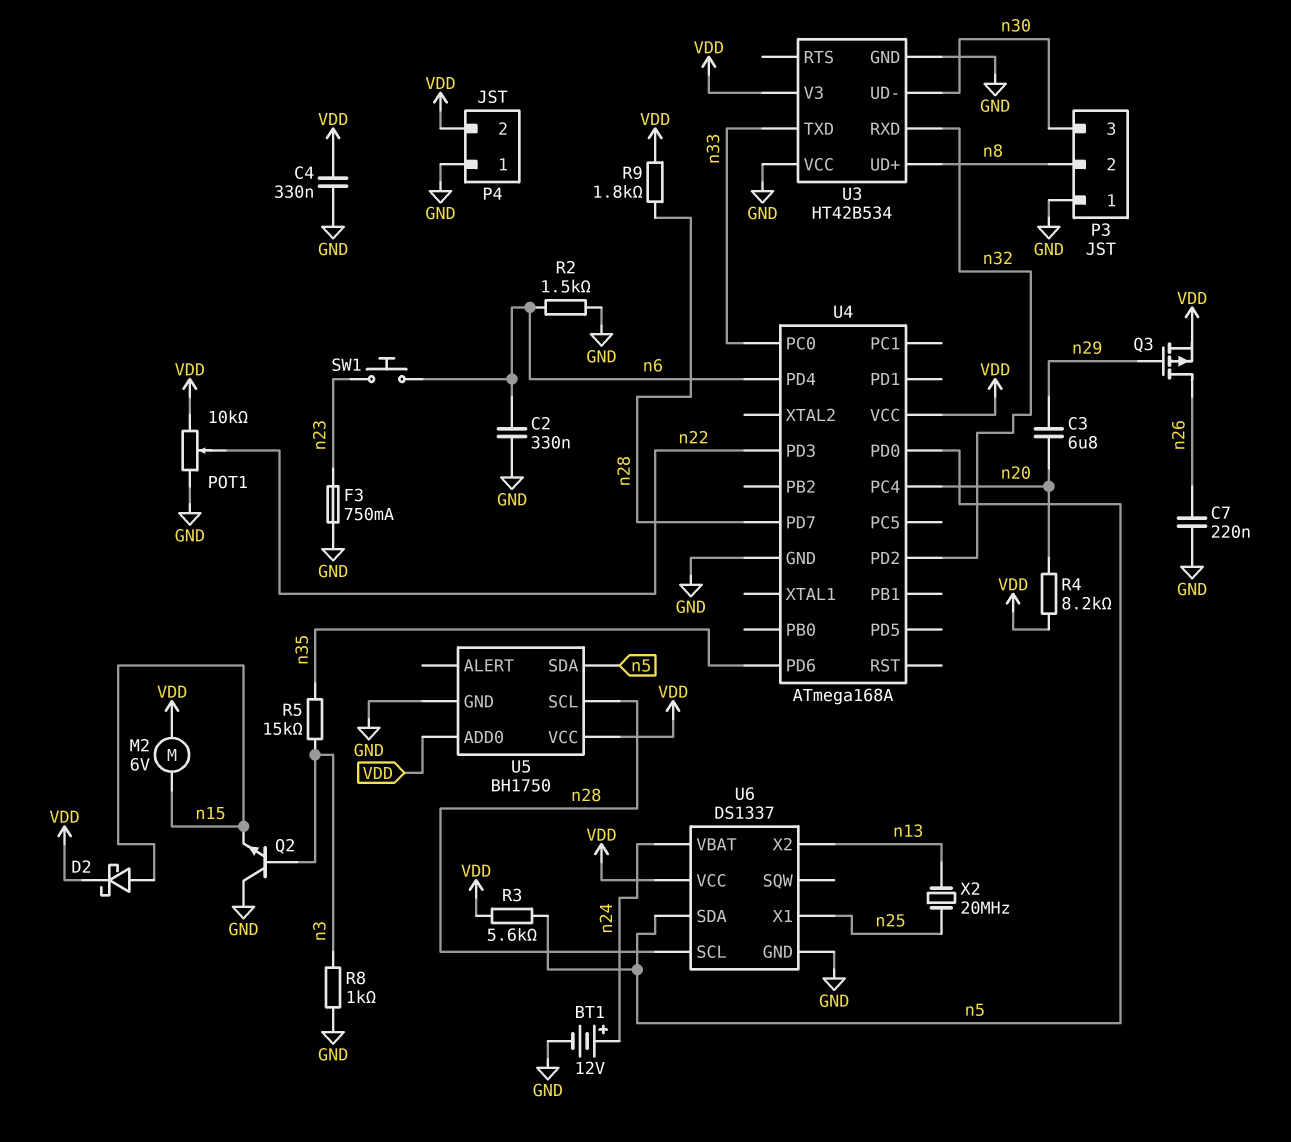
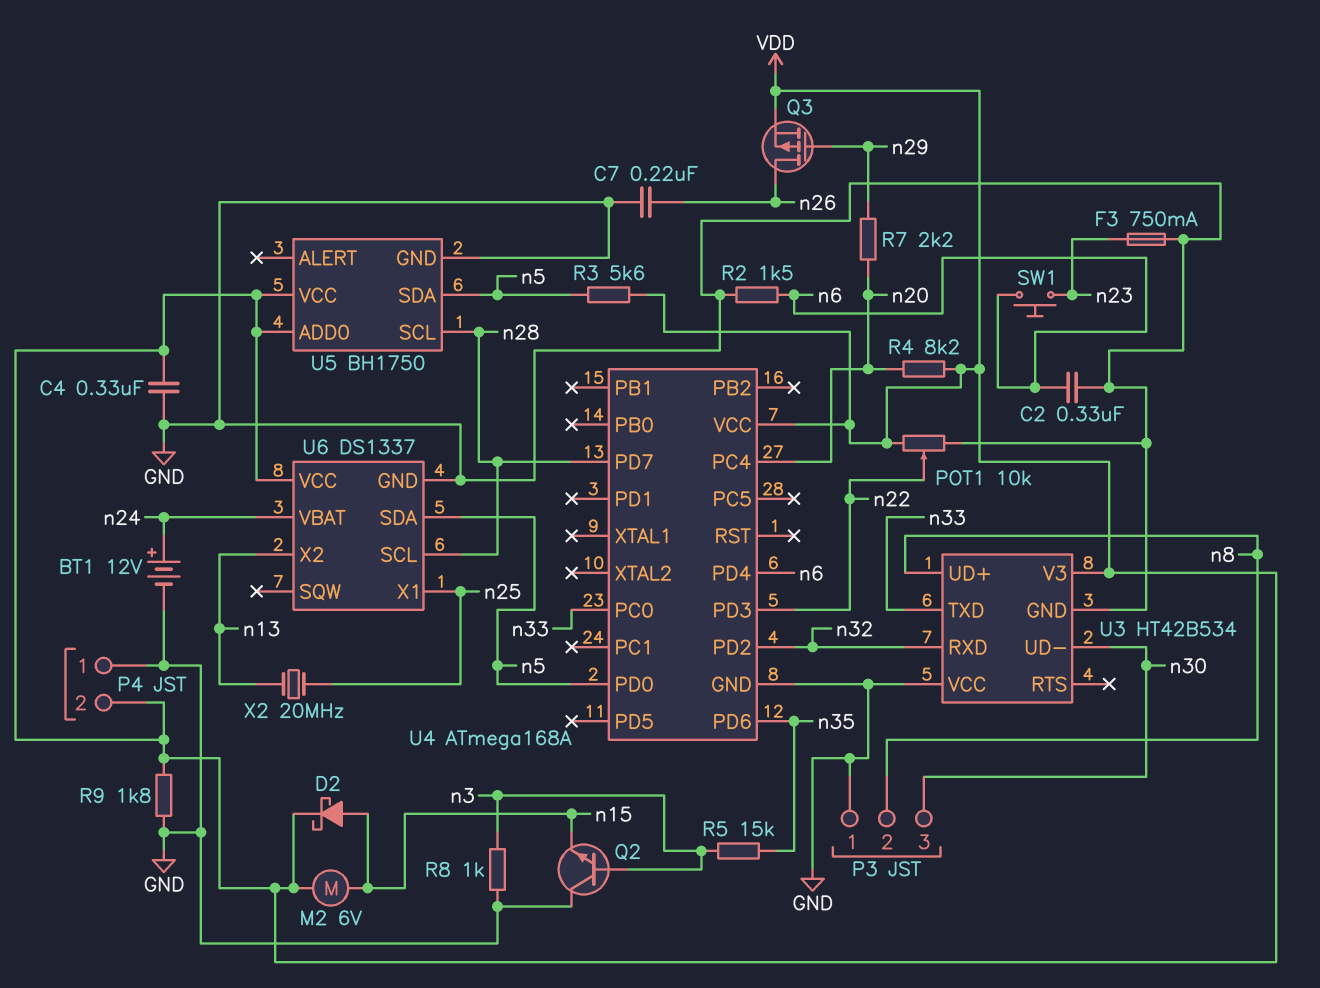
C3: 6.8uF (n20, n29) -> none
R7: none -> 2.2k (n20, n29)
R9: 1.8k (VDD, n28) -> 1.8k (GND, VDD)

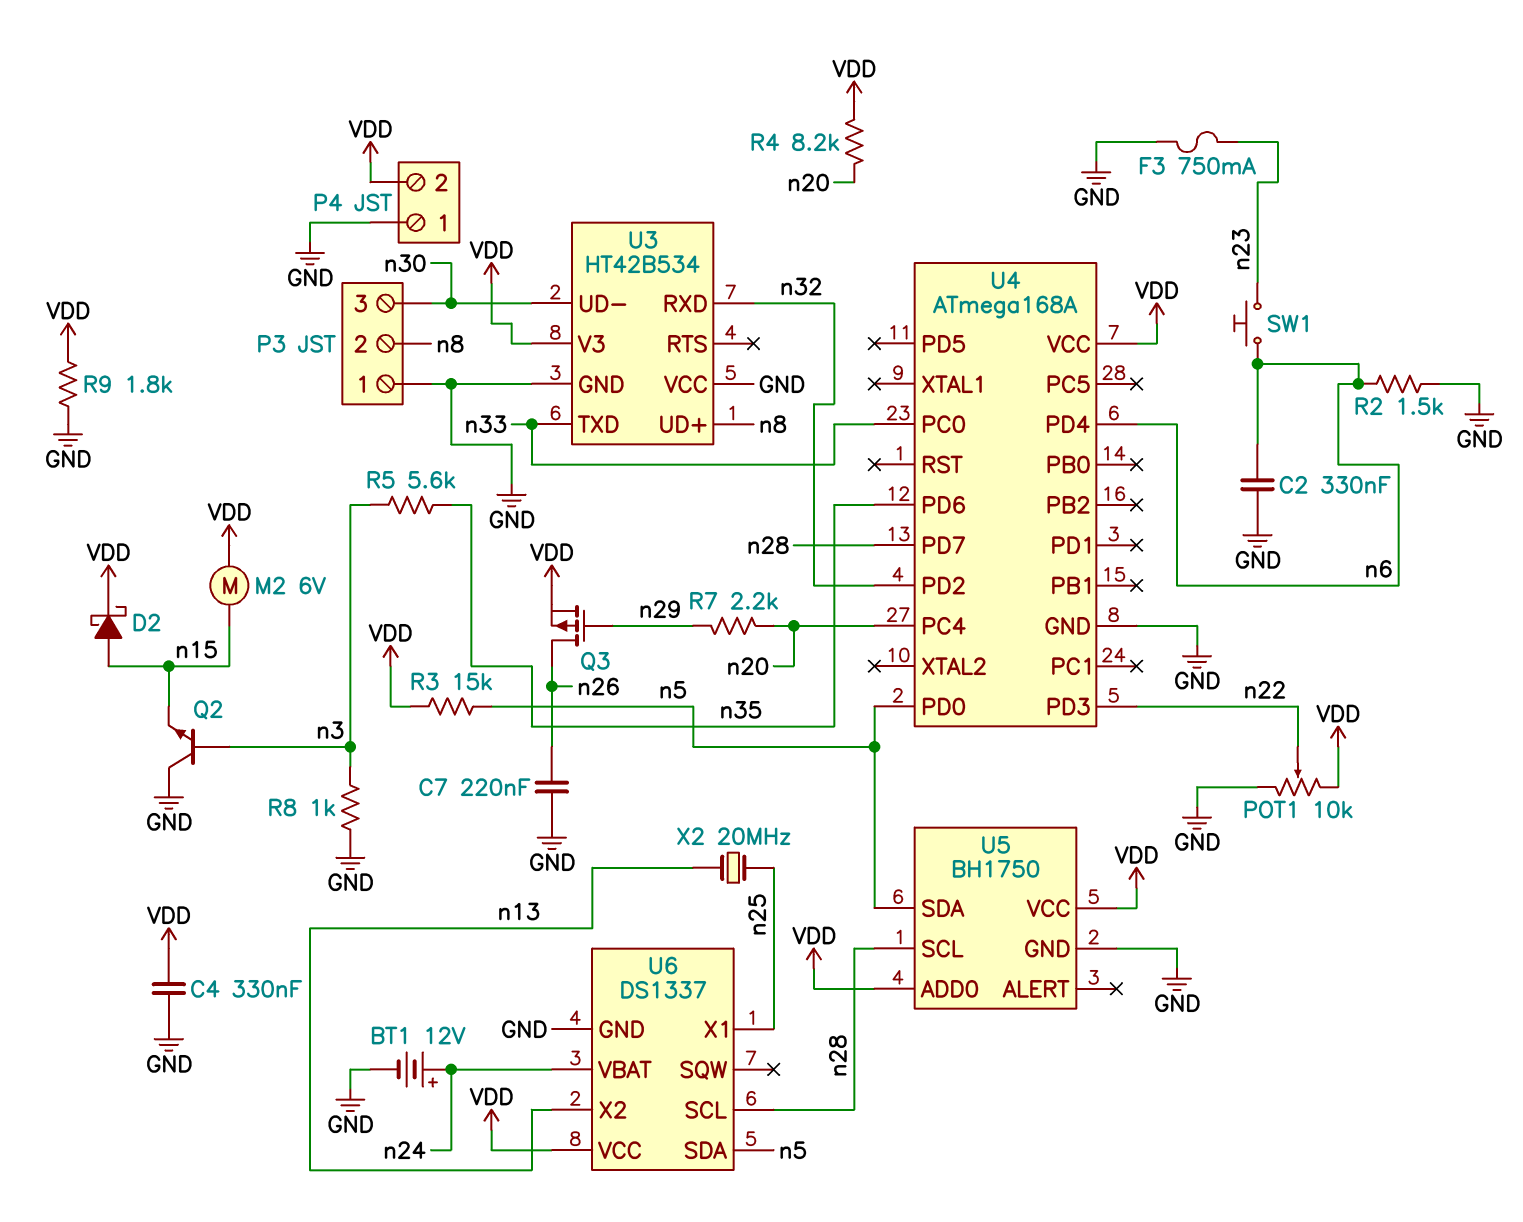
R3: 5.6k (VDD, n5) -> 15k (VDD, n5)
R5: 15k (n3, n35) -> 5.6k (n3, n35)

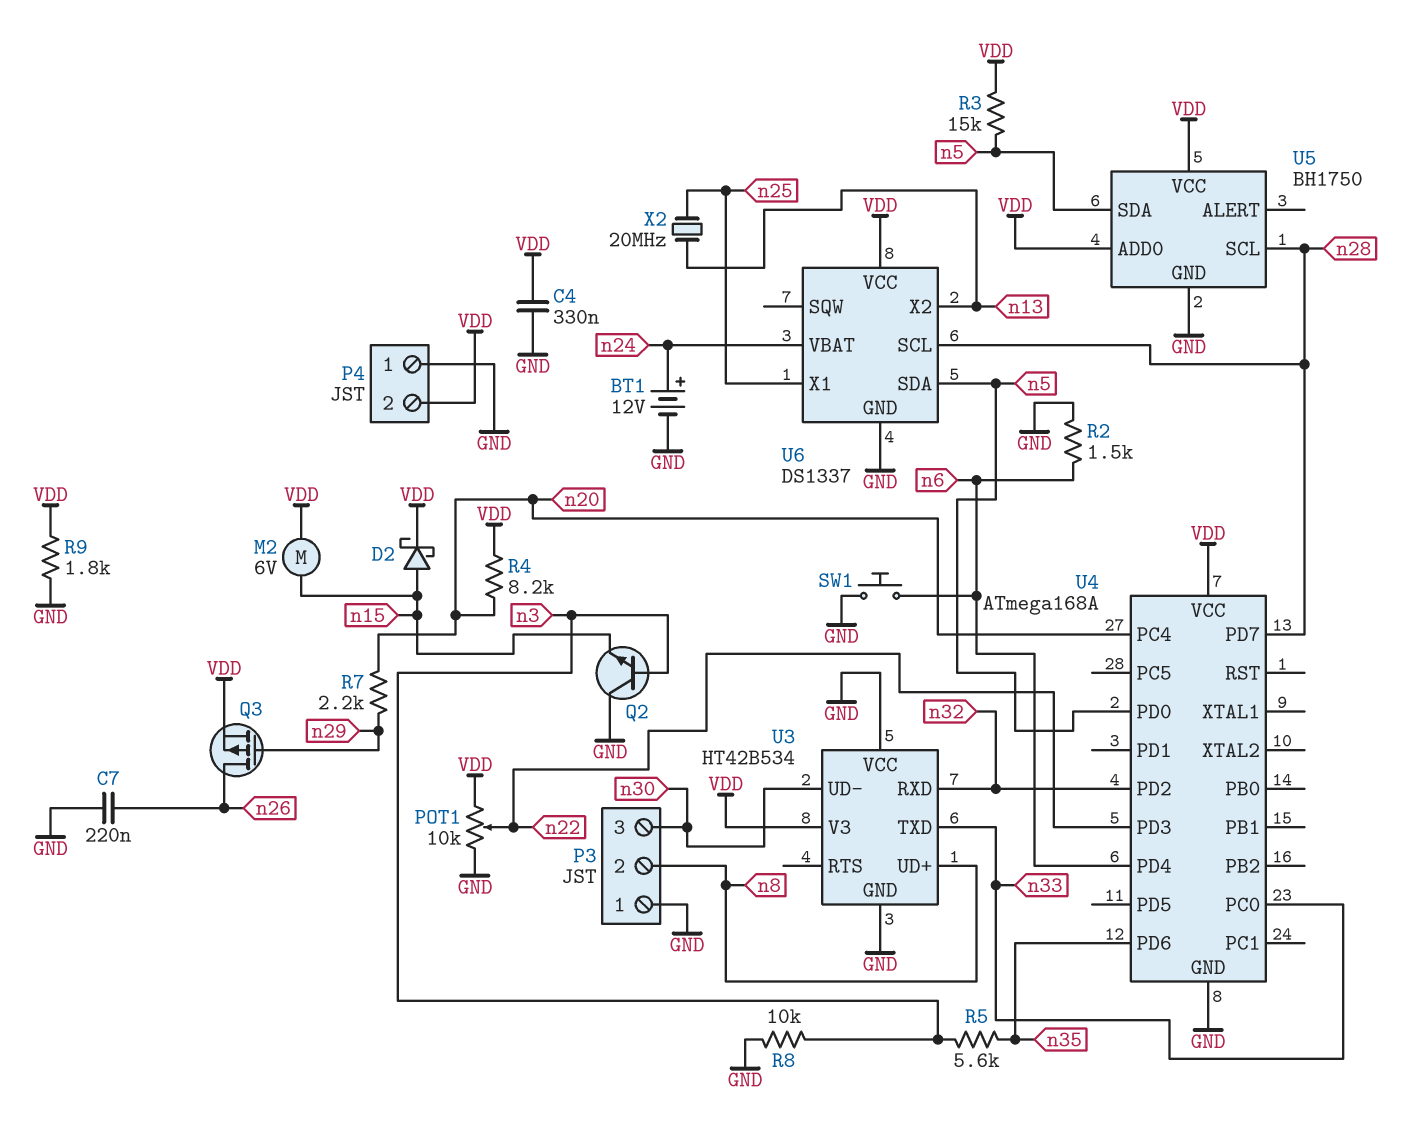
C2: 330nF (GND, n6) -> none
F3: 750mA (GND, n23) -> none
R8: 1k (GND, n3) -> 10k (GND, n3)
SW1: button (n6, n23) -> button (GND, n6)

